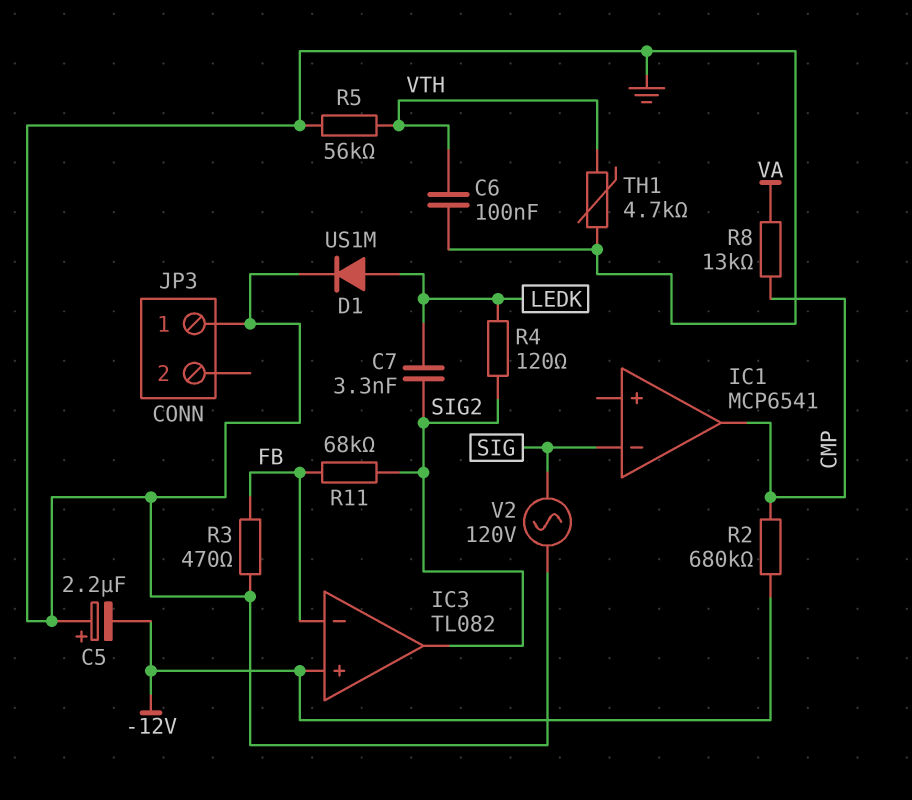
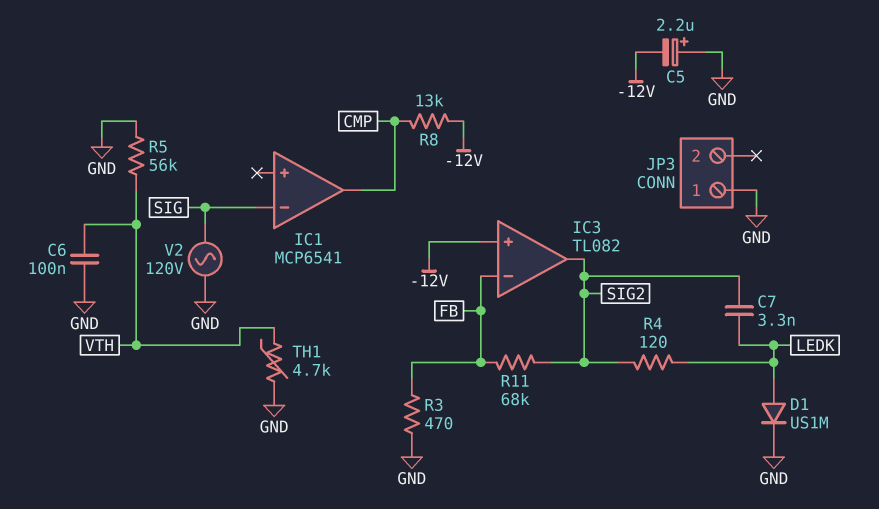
R2: 680k (-12V, CMP) -> none
R8: 13k (CMP, VA) -> 13k (-12V, CMP)

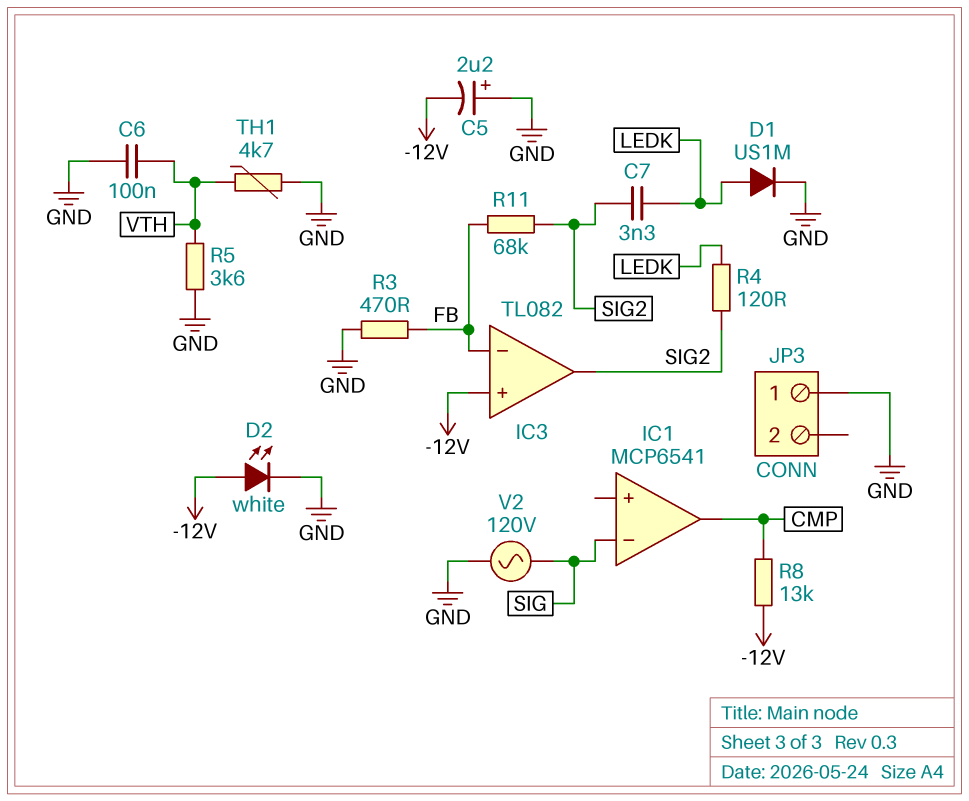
D2: none -> LED white (A -12V, K GND)
R5: 56k (GND, VTH) -> 3.6k (GND, VTH)

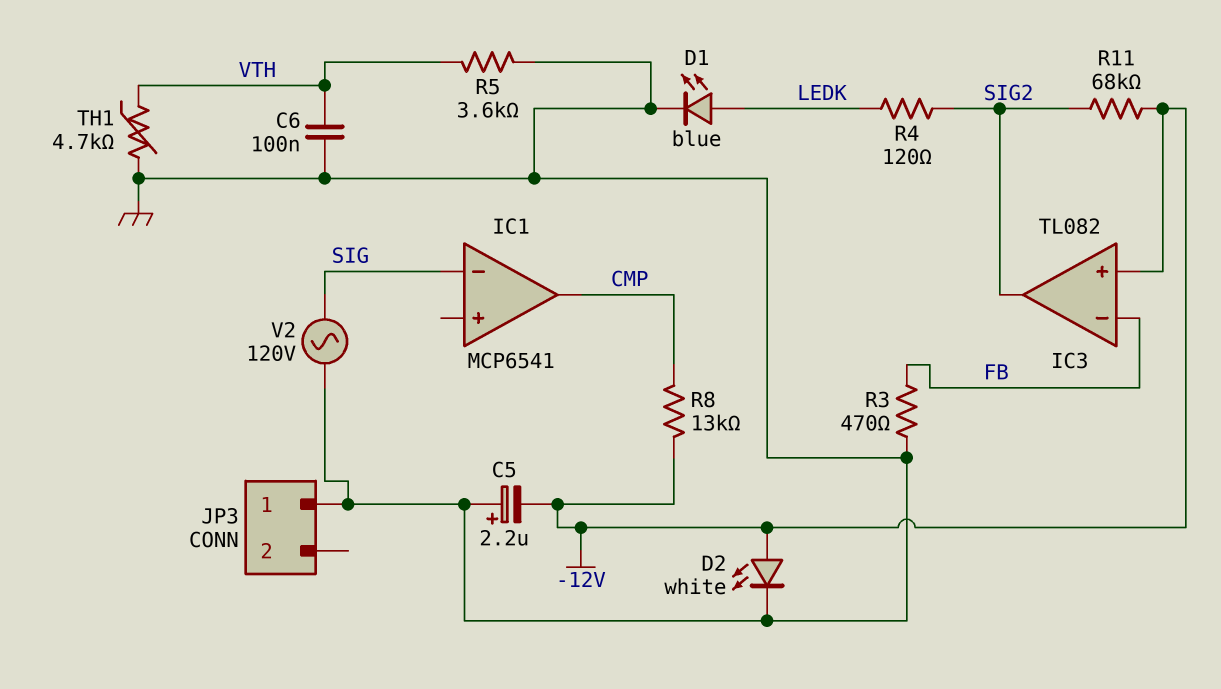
C7: 3.3nF (LEDK, SIG2) -> none
D1: diode US1M (A LEDK, K GND) -> LED blue (A LEDK, K GND)
R11: 68k (FB, SIG2) -> 68k (-12V, SIG2)

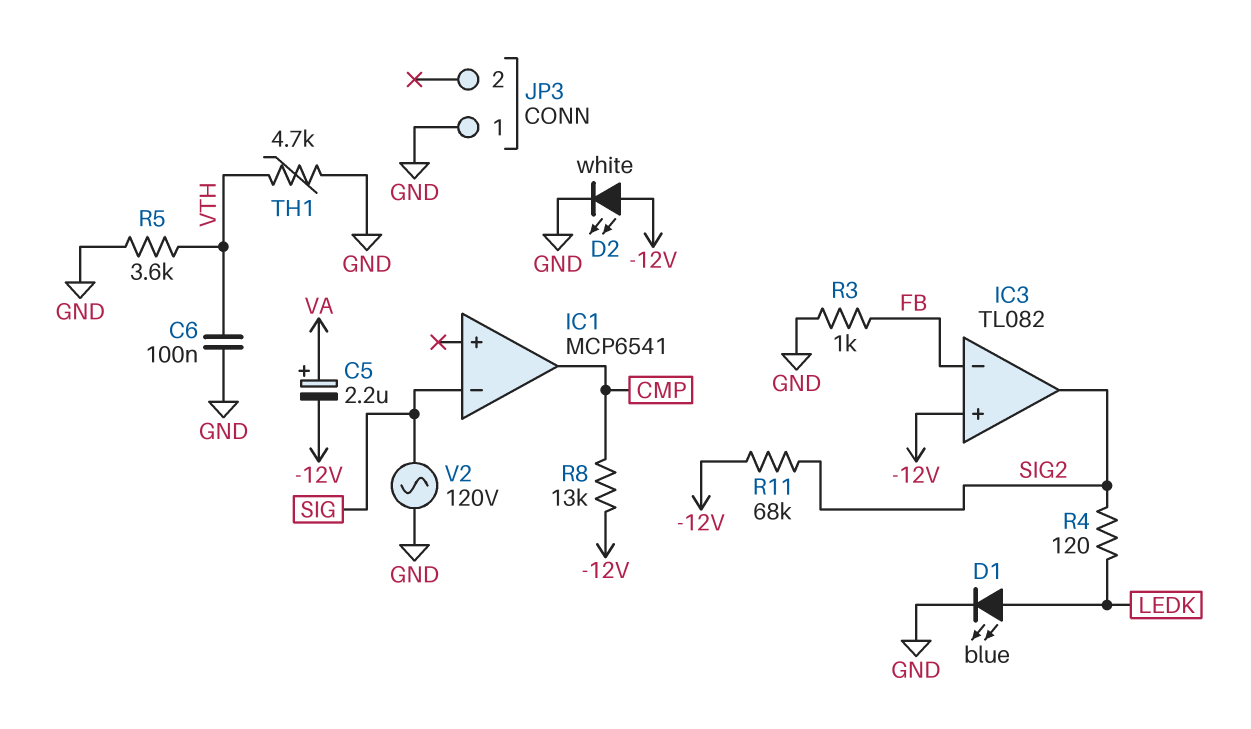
C5: 2.2uF (plus GND, minus -12V) -> 2.2uF (plus VA, minus -12V)
R3: 470 (FB, GND) -> 1k (FB, GND)

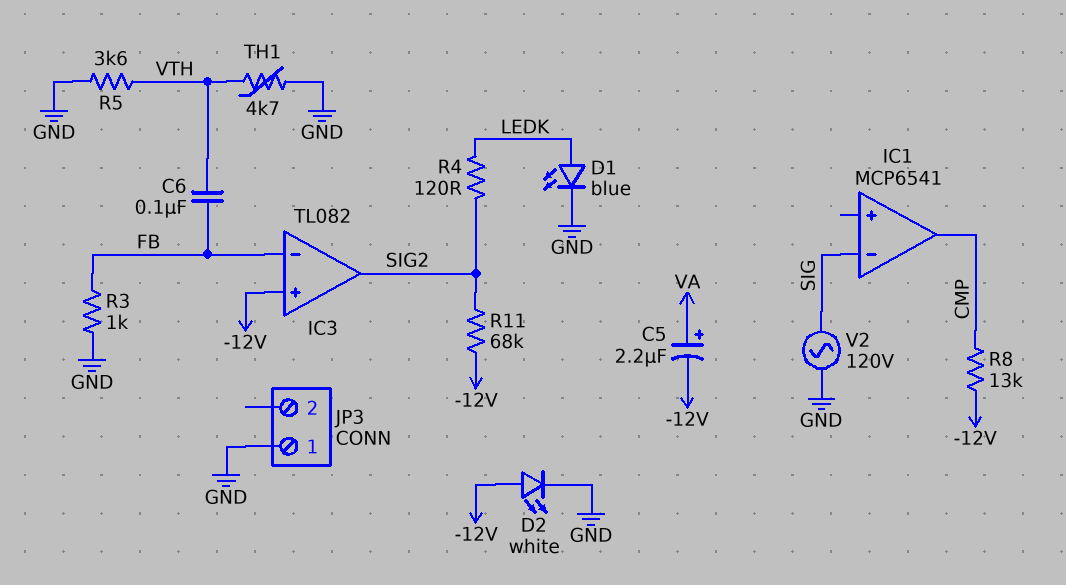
C6: 100nF (GND, VTH) -> 100nF (FB, VTH)

